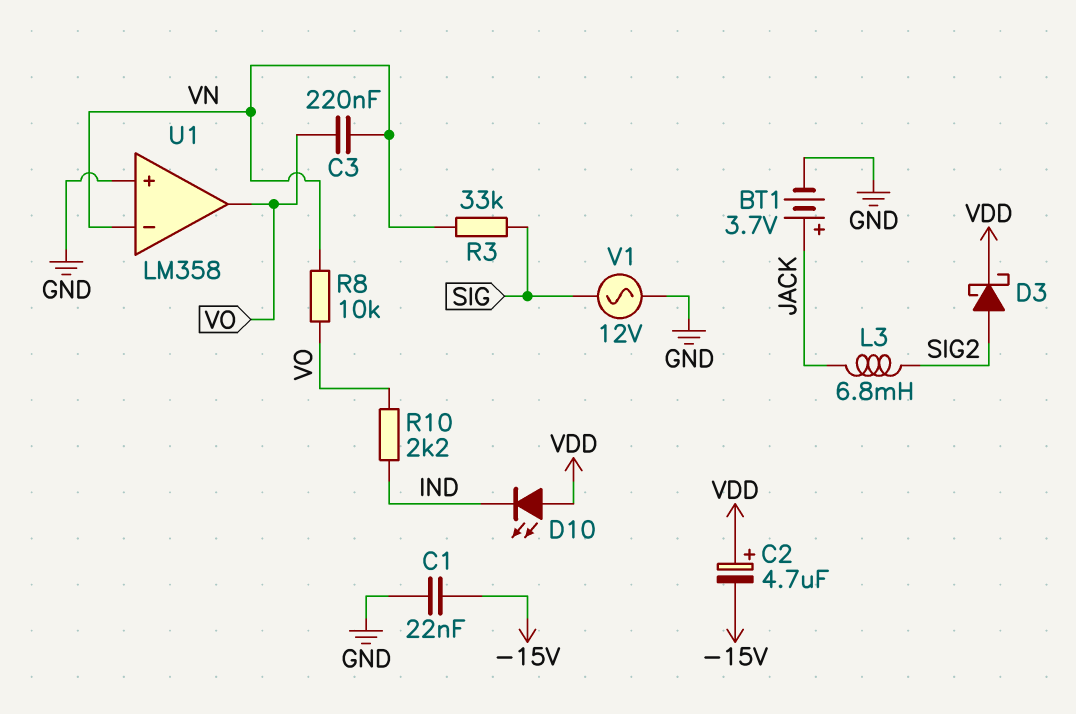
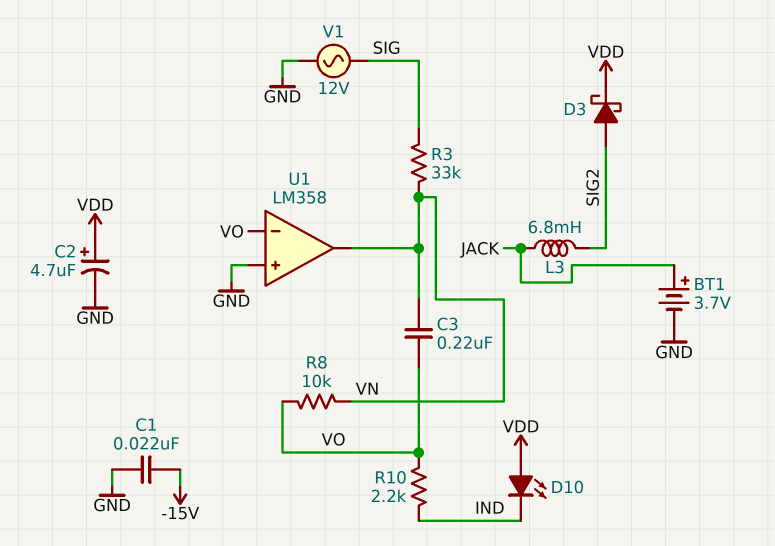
C2: 4.7uF (plus VDD, minus -15V) -> 4.7uF (plus VDD, minus GND)
U1 pin in-: VN -> VO
U1 pin out: VO -> VN

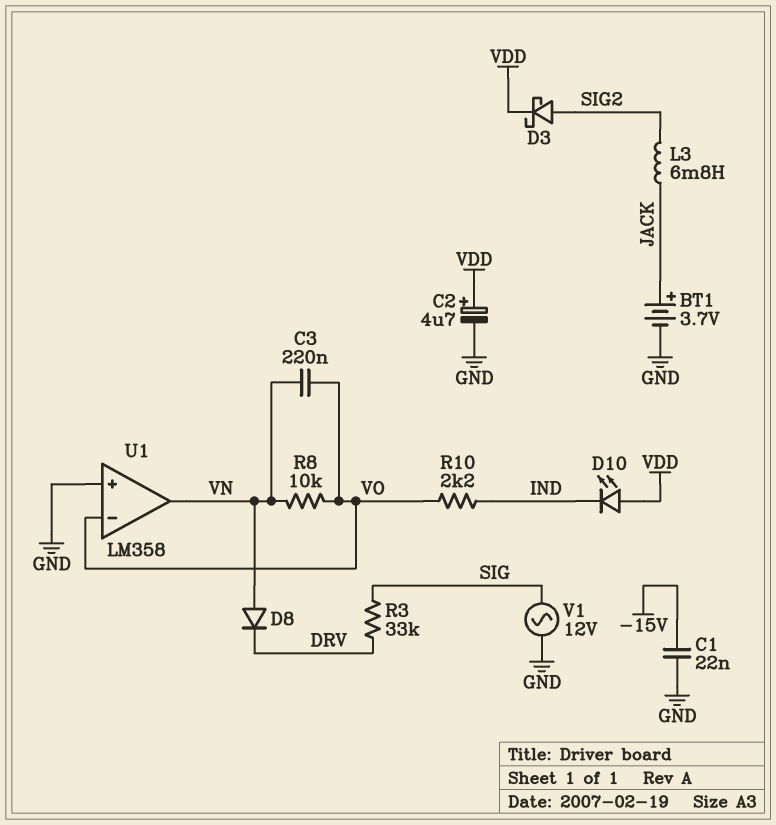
D8: none -> diode (A VN, K DRV)
R3: 33k (SIG, VN) -> 33k (DRV, SIG)

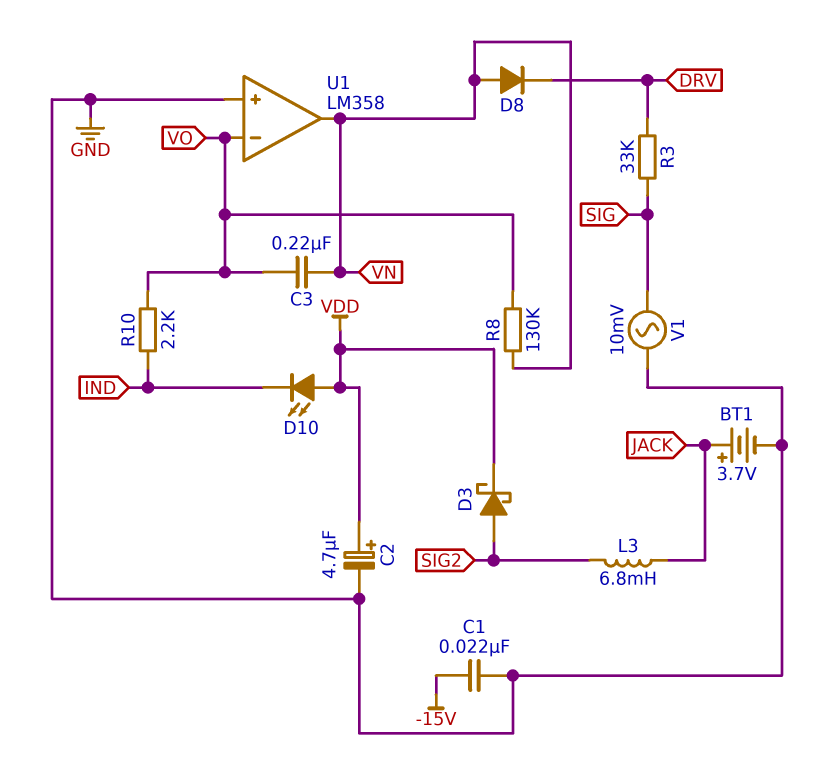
R8: 10k (VN, VO) -> 130k (VN, VO)
V1: AC 12V (GND, SIG) -> AC 10mV (GND, SIG)

